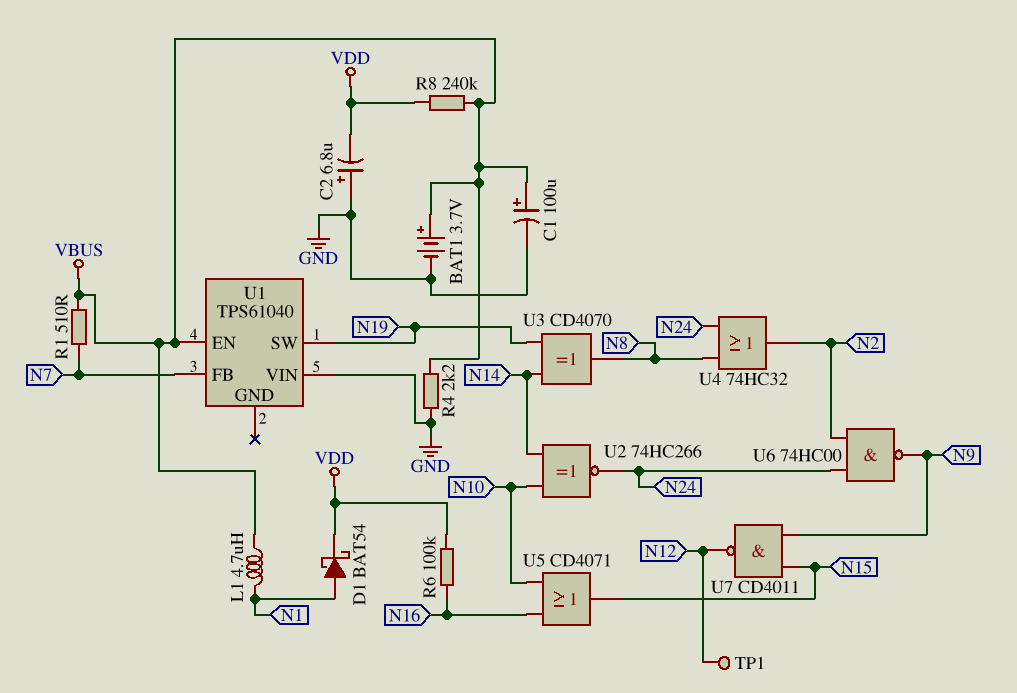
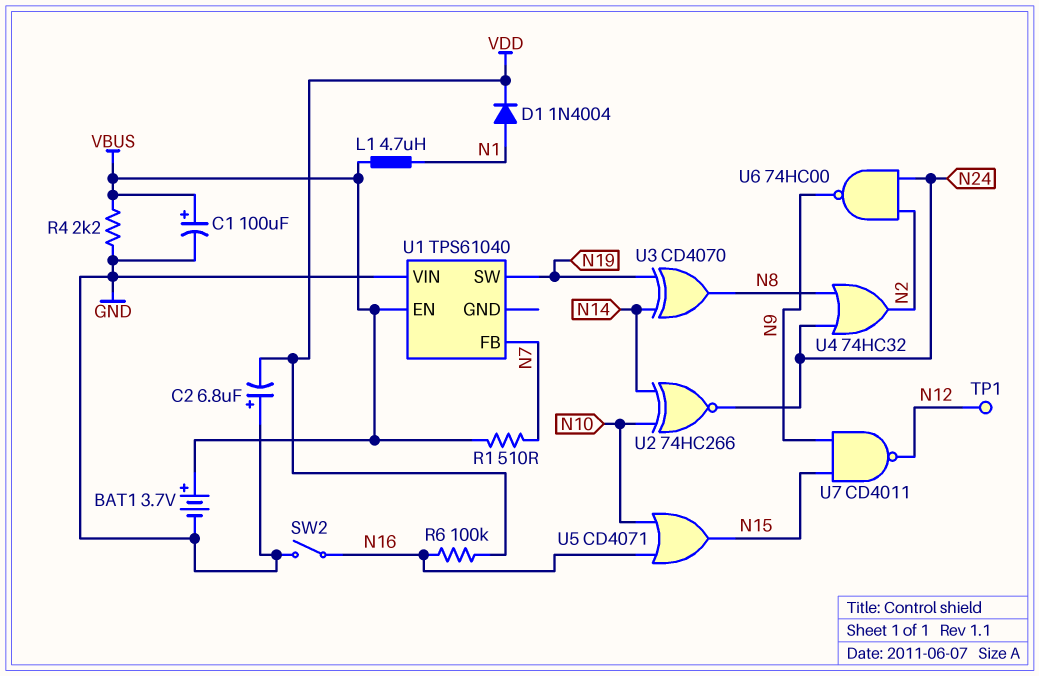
D1: schottky BAT54 (A N1, K VDD) -> diode 1N4004 (A N1, K VDD)
R8: 240k (VBUS, VDD) -> none
SW2: none -> switch (GND, N16)

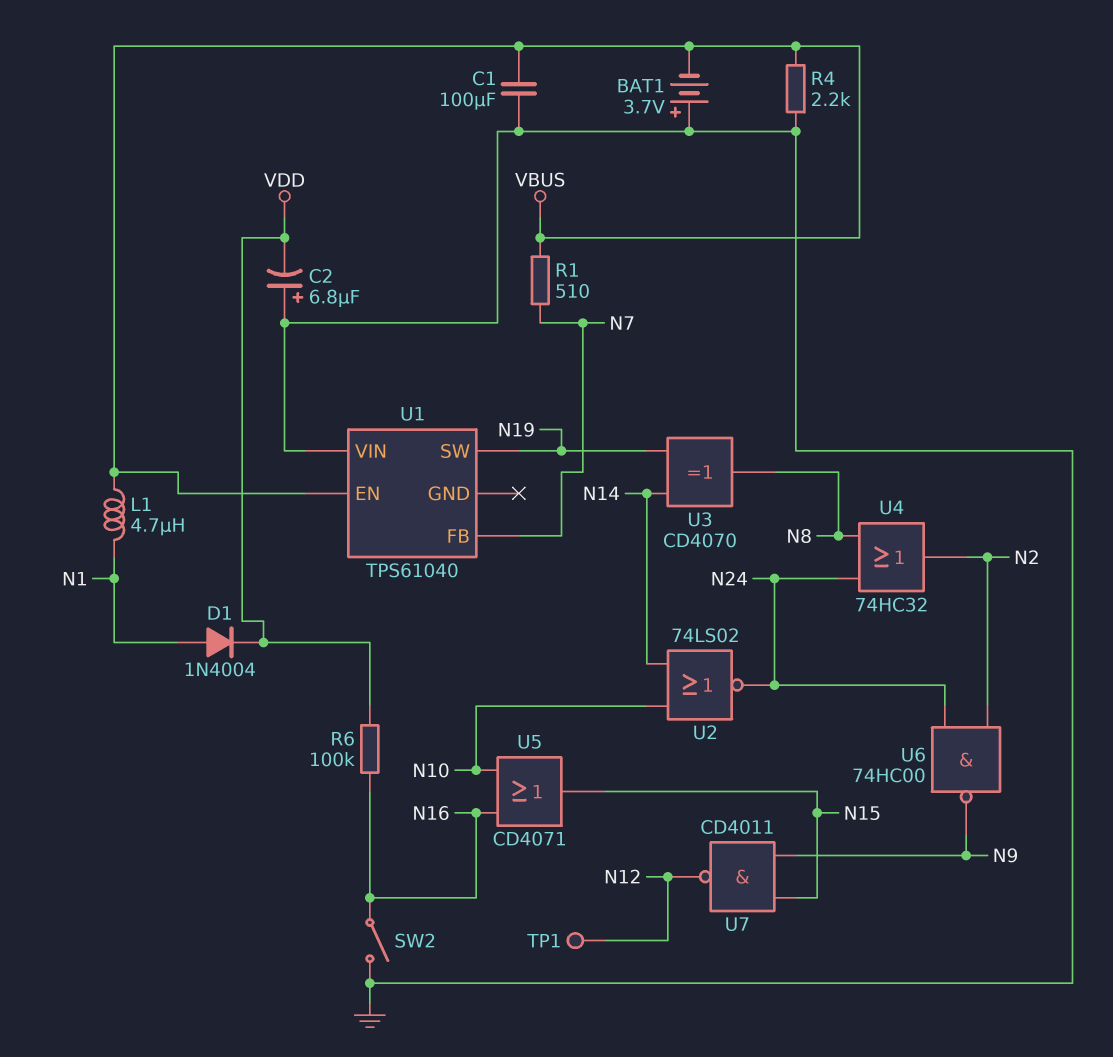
BAT1: 3.7V (plus VBUS, minus GND) -> 3.7V (plus GND, minus VBUS)
C1: 100uF (plus VBUS, minus GND) -> 100uF (GND, VBUS)
U2: XNOR 74HC266 (in N10, in N14, out N24) -> NOR 74LS02 (in N10, in N14, out N24)

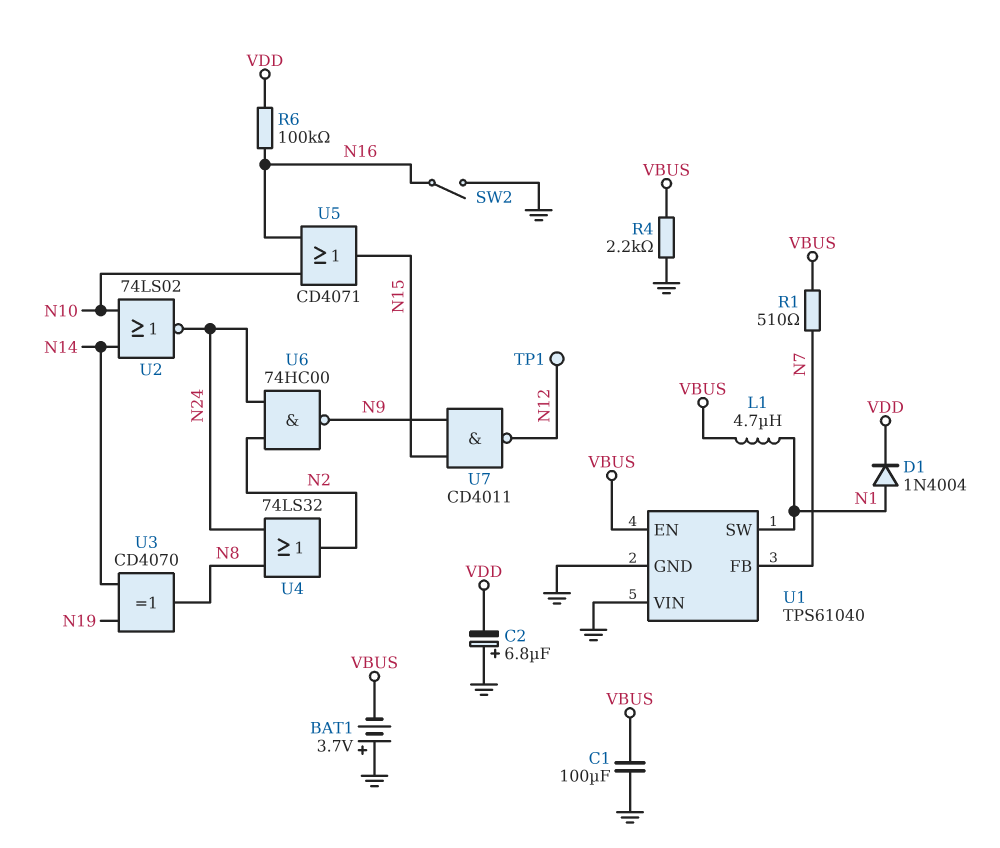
U1 pin GND: none -> GND
U1 pin SW: N19 -> N1
U4: OR 74HC32 (in N8, in N24, out N2) -> OR 74LS32 (in N8, in N24, out N2)

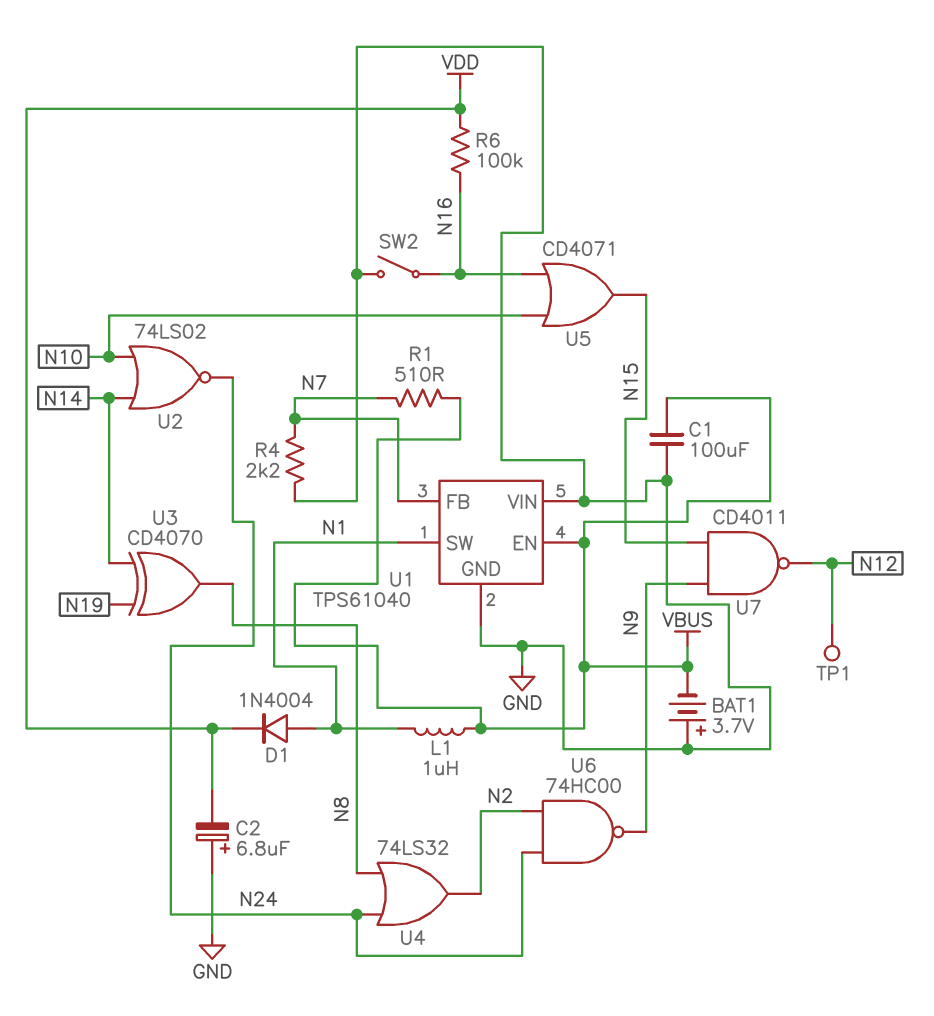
L1: 4.7uH (N1, VBUS) -> 1uH (N1, VBUS)
R4: 2.2k (GND, VBUS) -> 2.2k (GND, N7)

